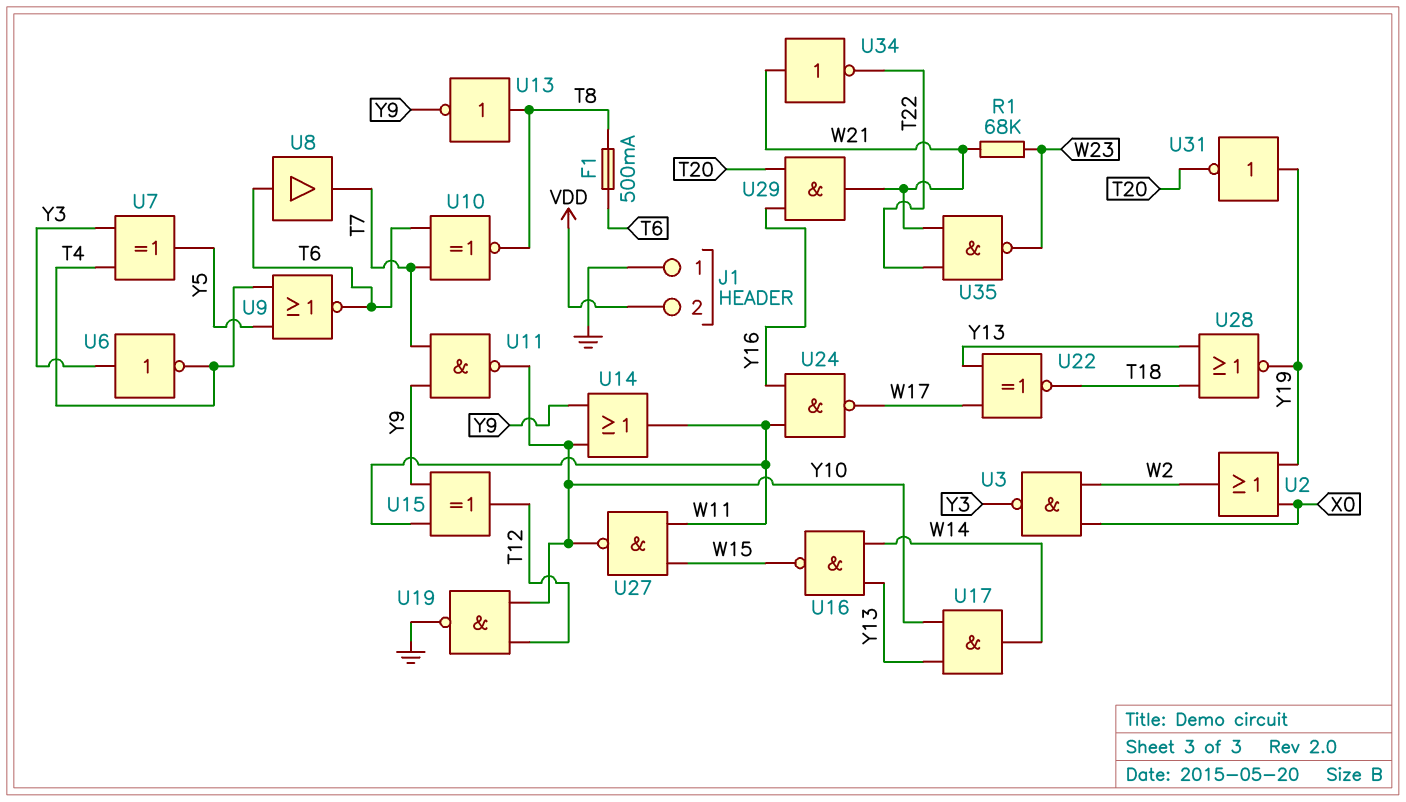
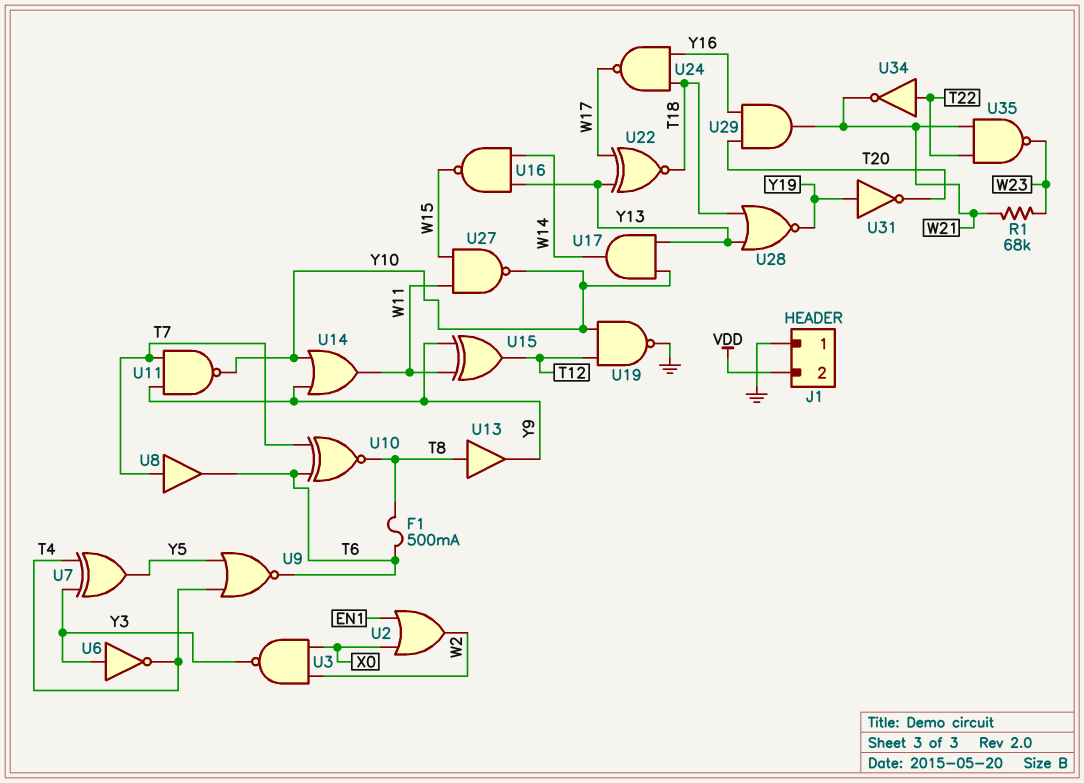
U2: OR (in X0, in Y19, out W2) -> OR (in EN1, in X0, out W2)
U8: buffer (in T6, out T7) -> buffer (in T7, out T6)
U13: NOT (in T8, out Y9) -> buffer (in T8, out Y9)
U24: NAND (in W11, in Y16, out W17) -> NAND (in T18, in Y16, out W17)
U34: NOT (in W21, out T22) -> NOT (in T22, out W21)

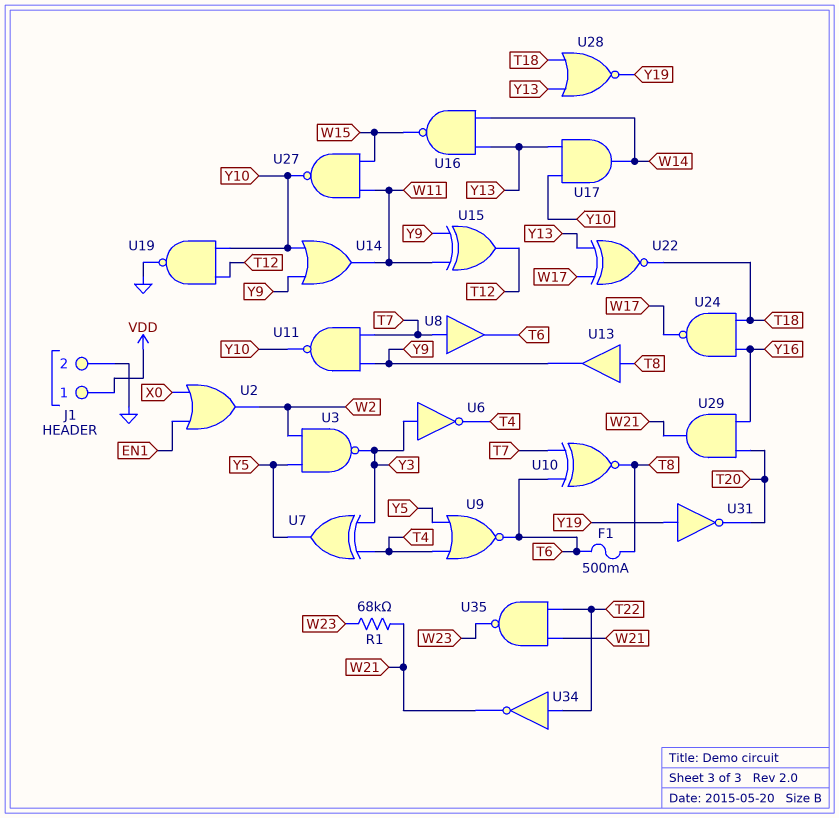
J1 pin 1: GND -> VDD
J1 pin 2: VDD -> GND
U3: NAND (in W2, in X0, out Y3) -> NAND (in W2, in Y5, out Y3)

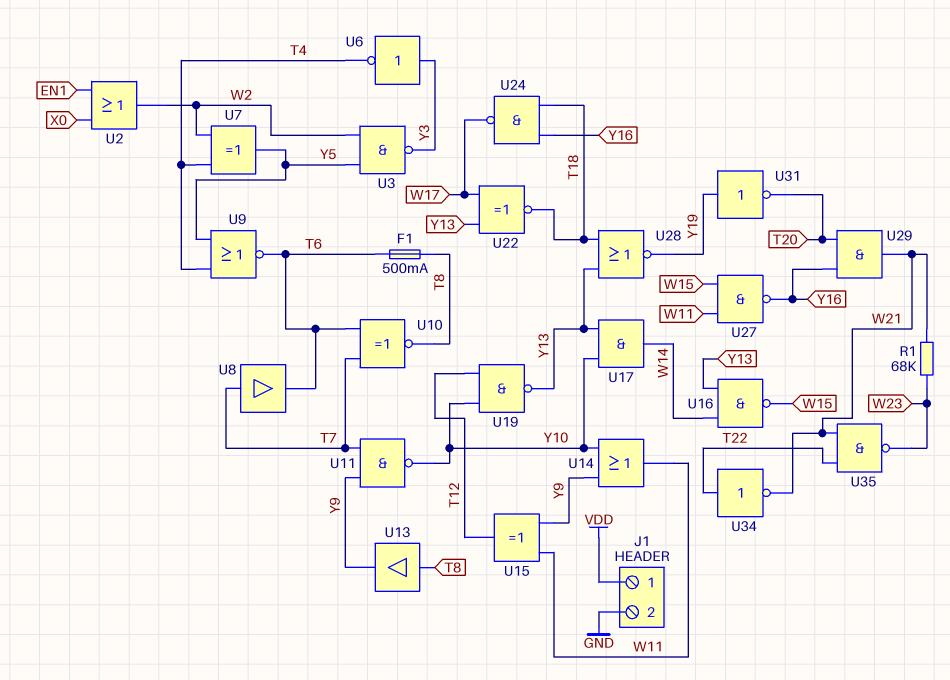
U7: XOR (in T4, in Y3, out Y5) -> XOR (in T4, in W2, out Y5)
U19: NAND (in T12, in Y10, out GND) -> NAND (in T12, in Y10, out Y13)
U27: NAND (in W11, in W15, out Y10) -> NAND (in W11, in W15, out Y16)

